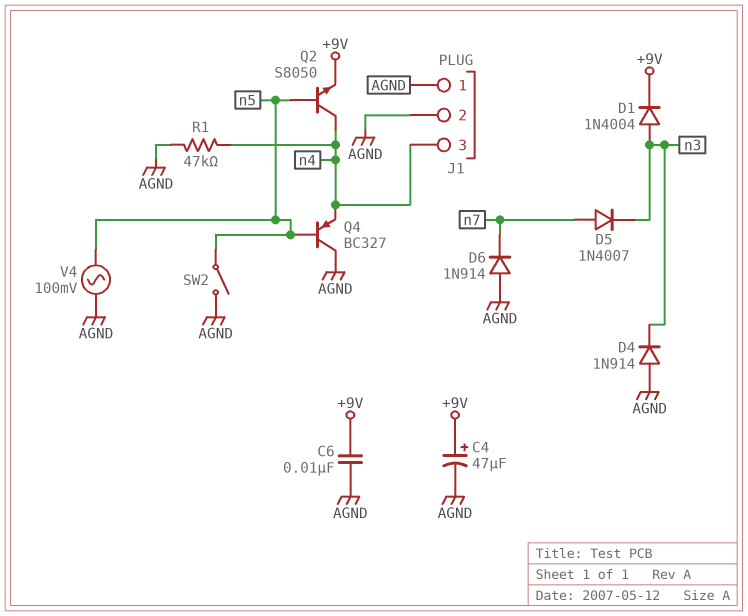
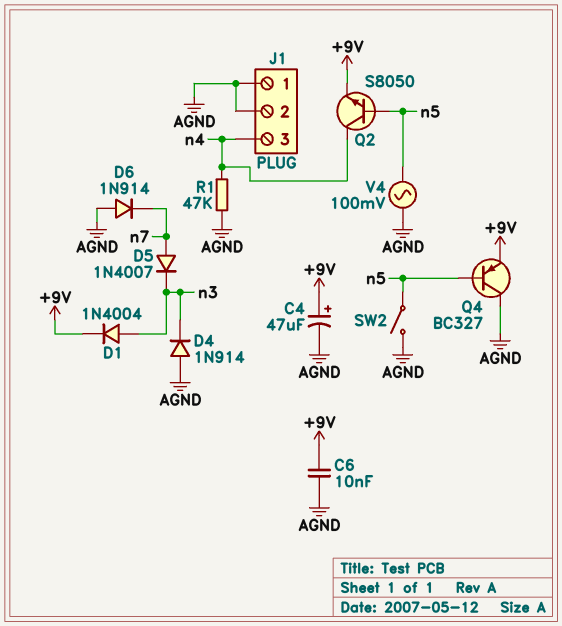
Q4: PNP BC327 (B n5, C AGND, E n4) -> PNP BC327 (B n5, C AGND, E +9V)

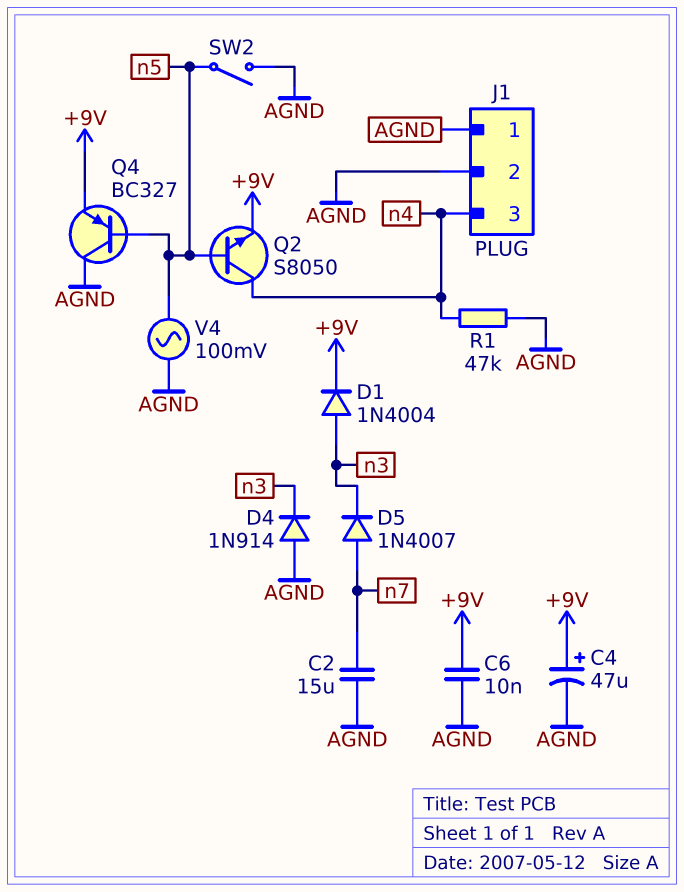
C2: none -> 15uF (AGND, n7)
D6: diode 1N914 (A AGND, K n7) -> none

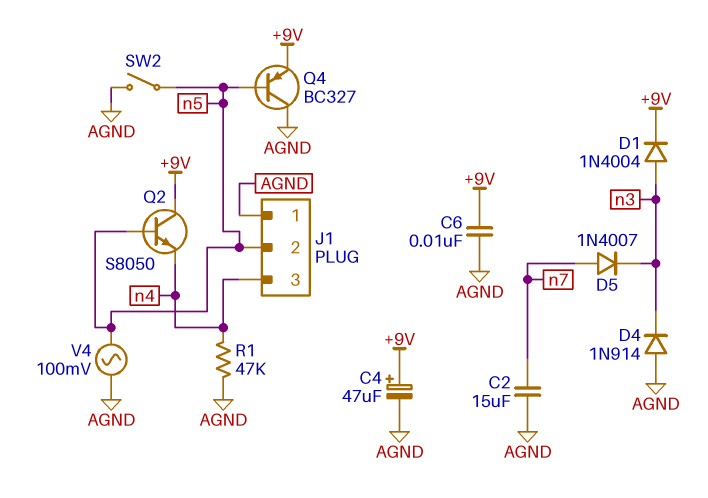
J1 pin 2: AGND -> n5
Q2: NPN S8050 (B n5, C n4, E +9V) -> NPN S8050 (B n5, C +9V, E n4)

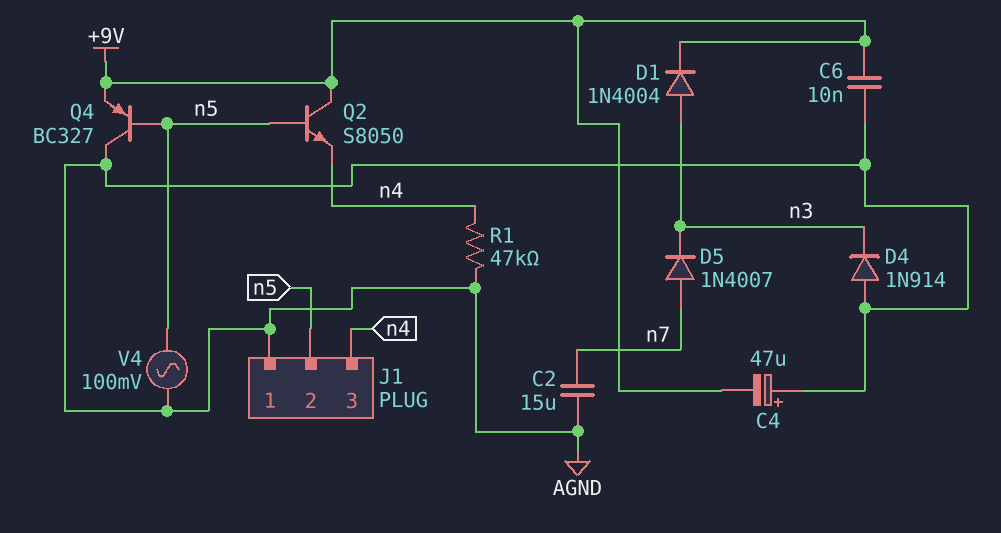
C4: 47uF (plus +9V, minus AGND) -> 47uF (plus AGND, minus +9V)
SW2: switch (AGND, n5) -> none

